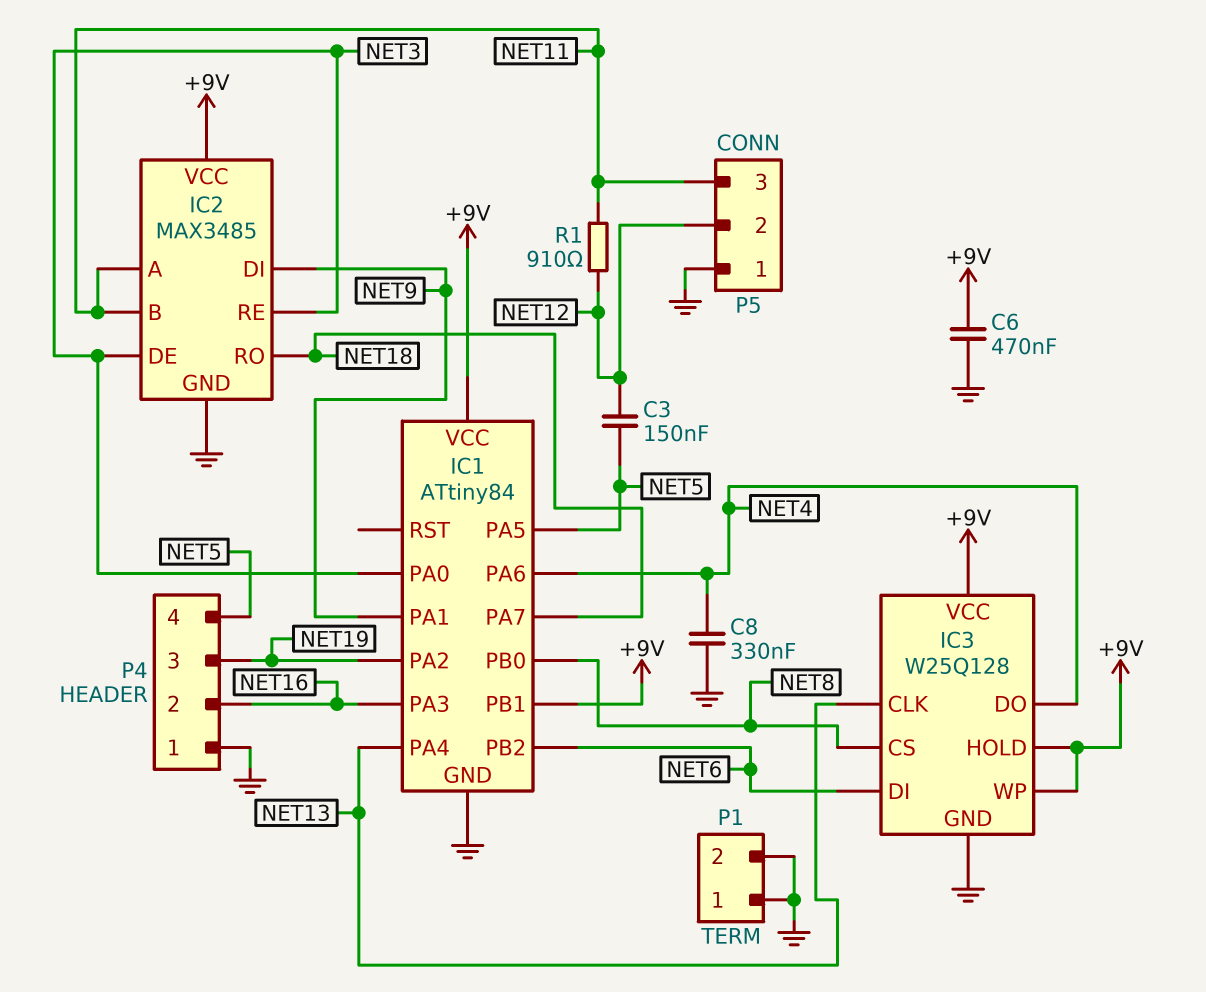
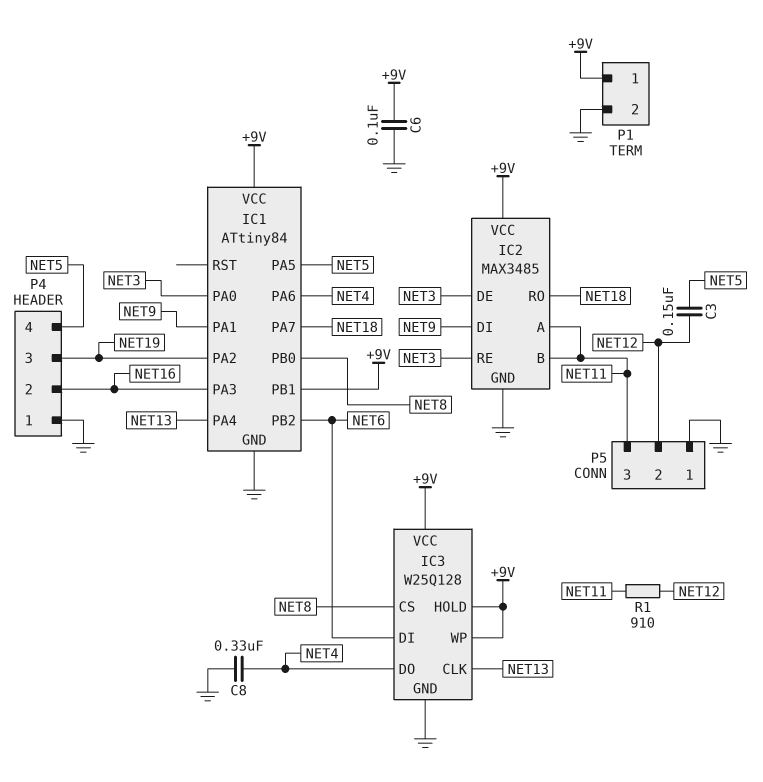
C6: 470nF (+9V, GND) -> 100nF (+9V, GND)
P1 pin 1: GND -> +9V

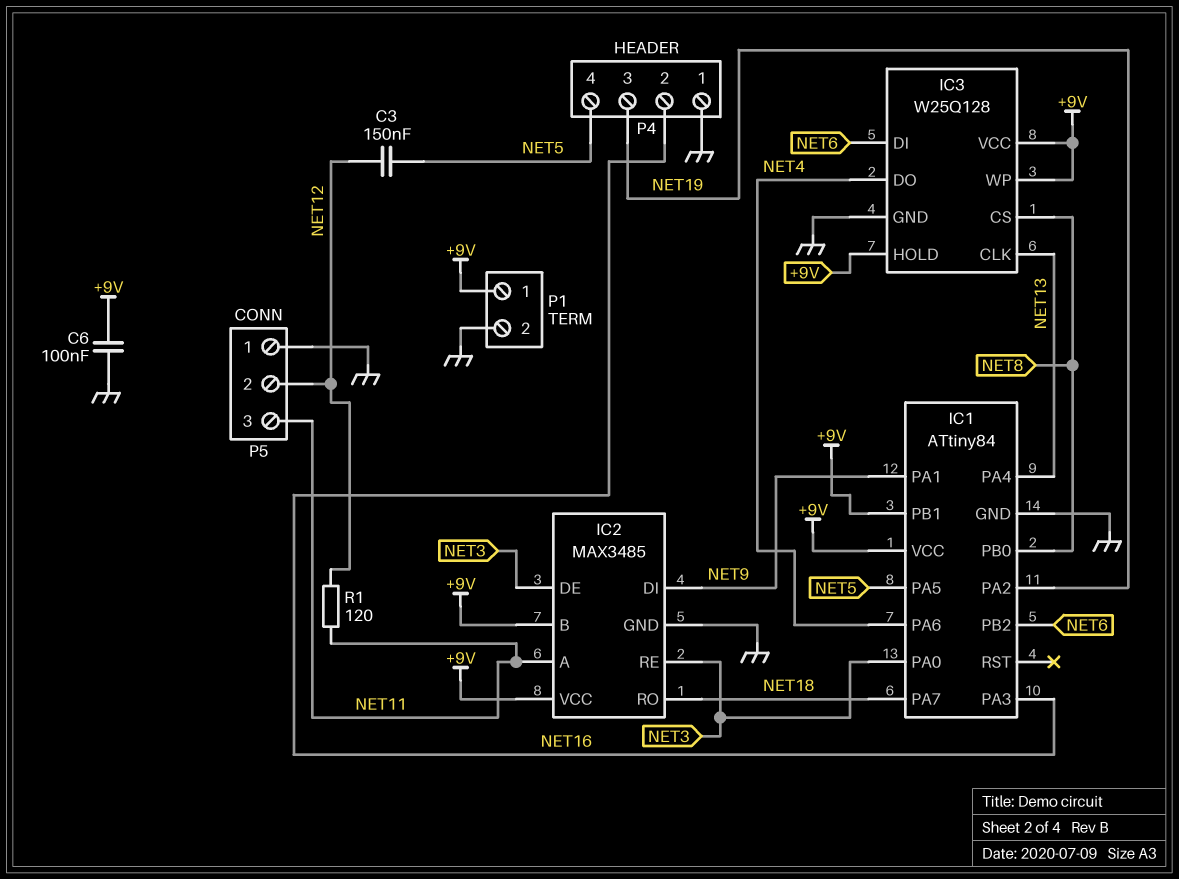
C8: 330nF (GND, NET4) -> none
IC2 pin B: NET11 -> +9V
R1: 910 (NET11, NET12) -> 120 (NET11, NET12)

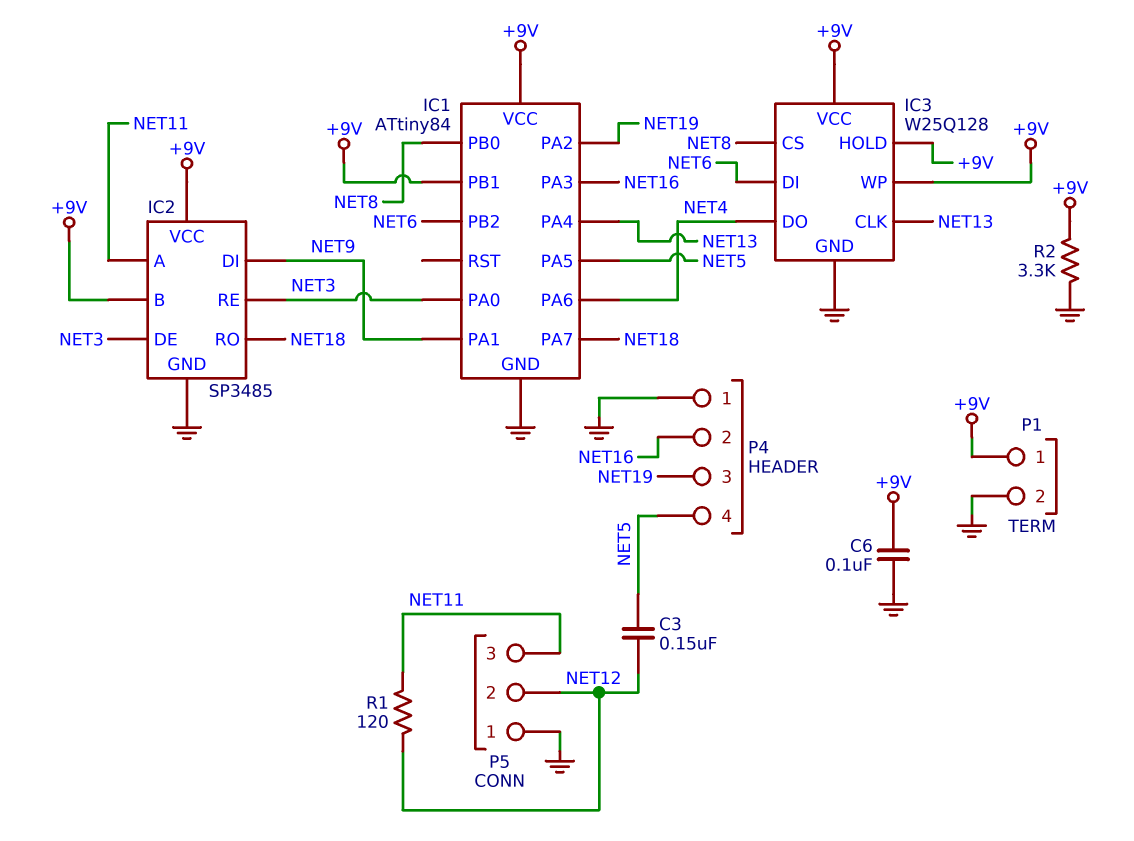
IC2: MAX3485 -> SP3485
R2: none -> 3.3k (+9V, GND)

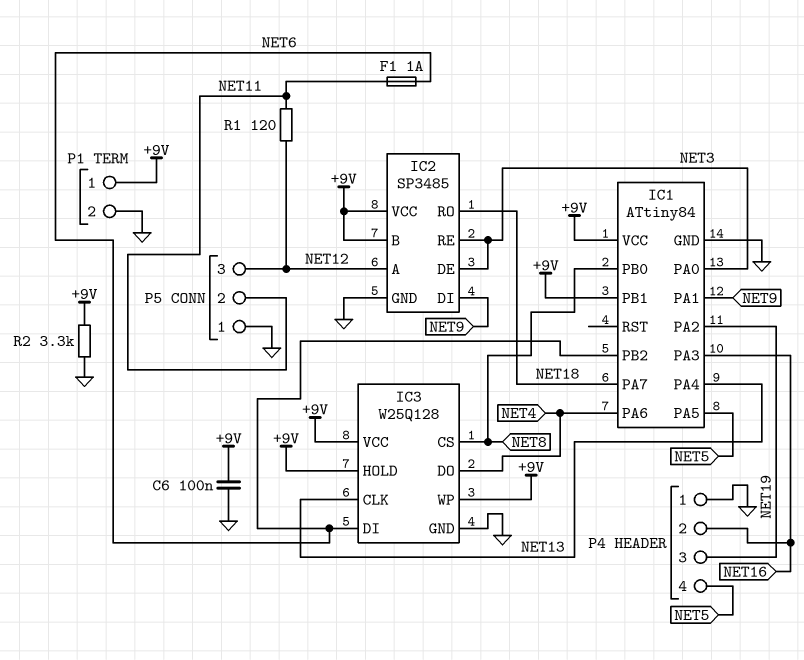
C3: 150nF (NET5, NET12) -> none
F1: none -> 1A (NET6, NET11)
IC2 pin A: NET11 -> NET12
P5 pin 2: NET12 -> NET11
P5 pin 3: NET11 -> NET12

